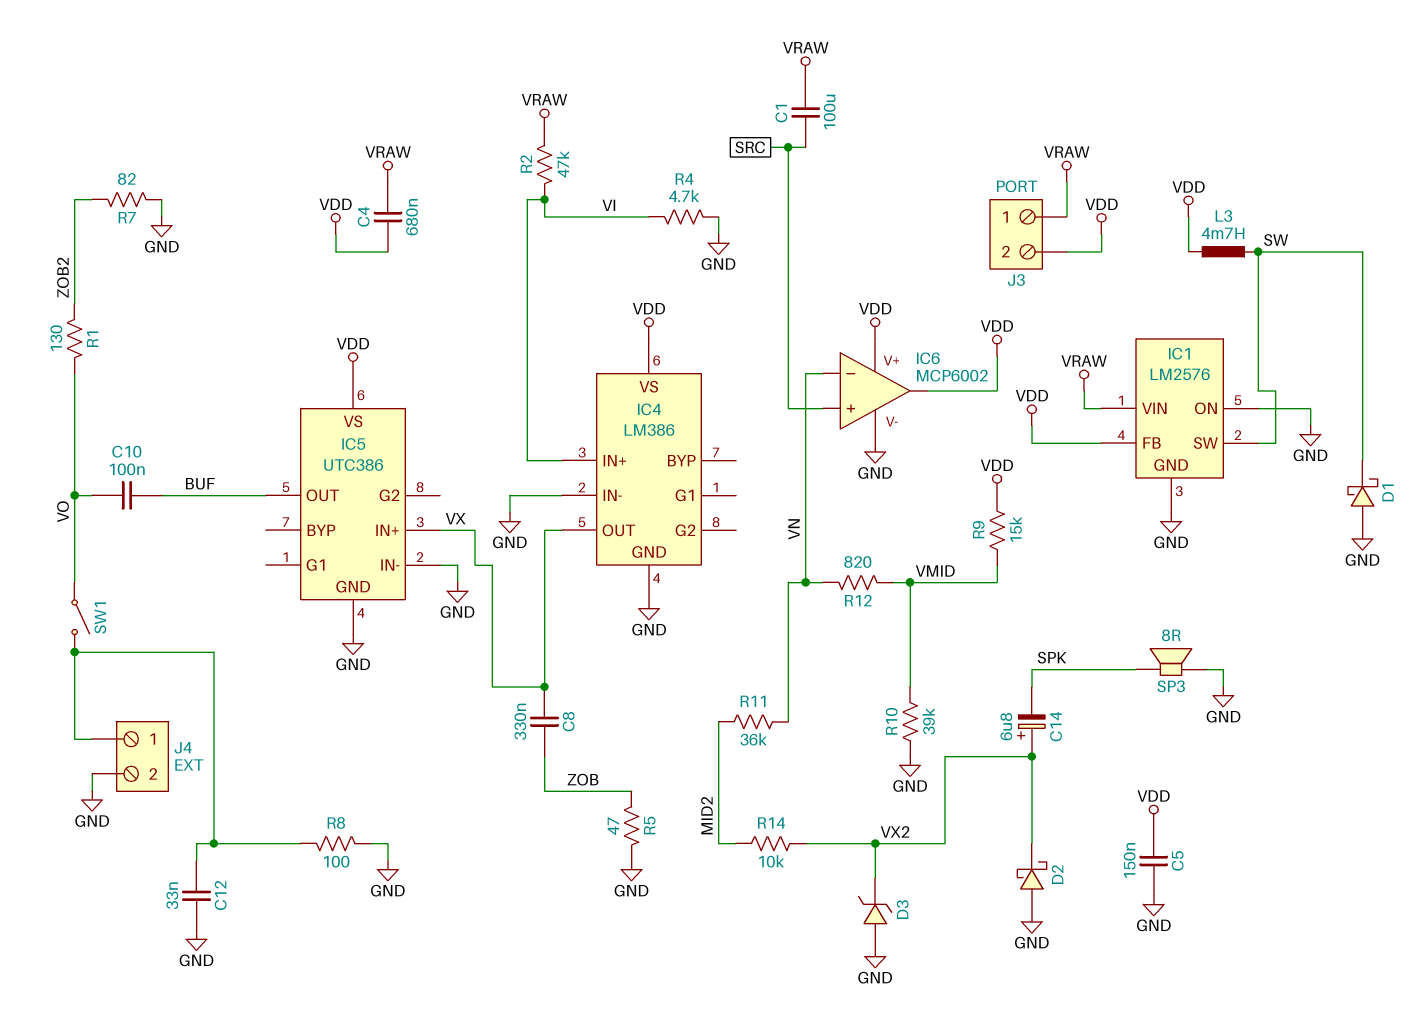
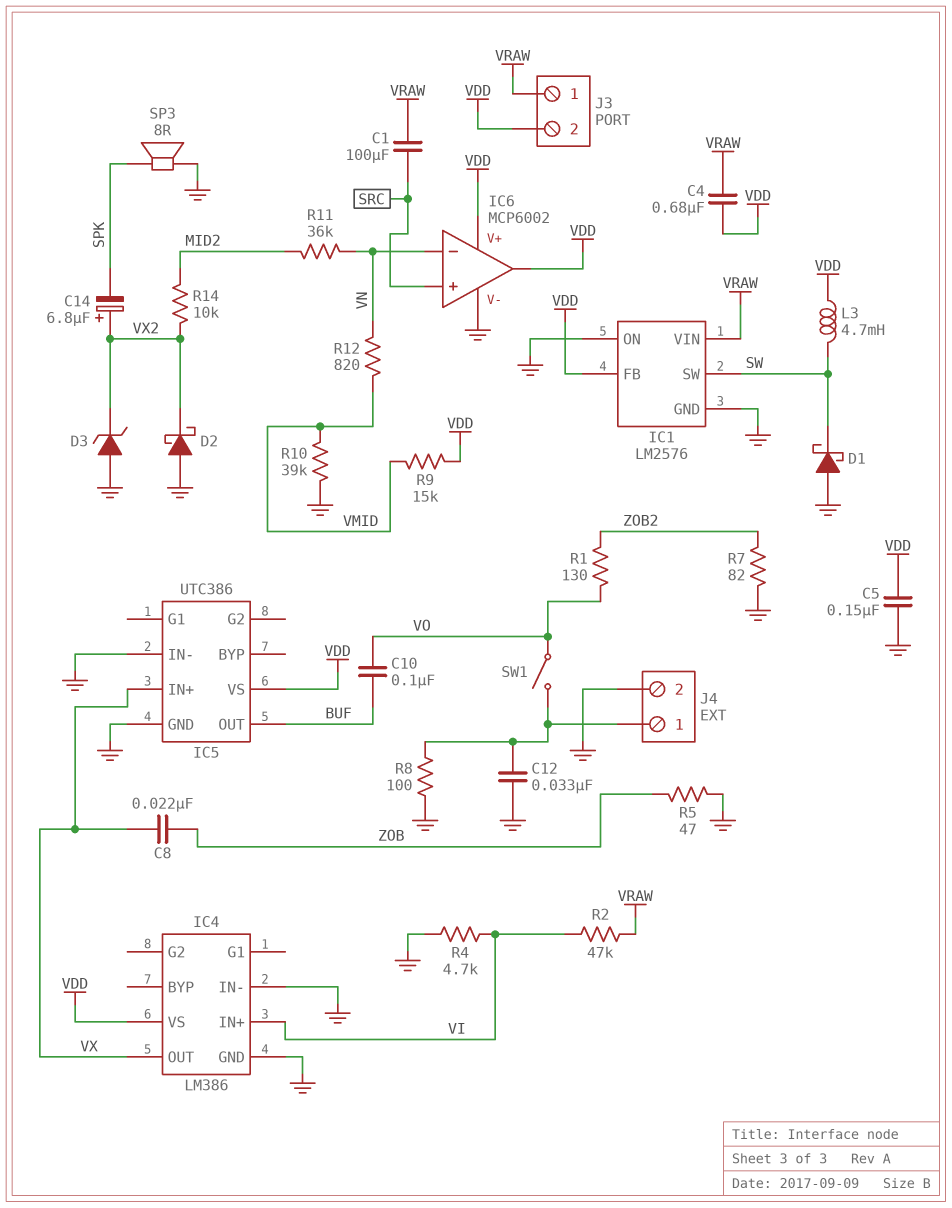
C8: 330nF (VX, ZOB) -> 22nF (VX, ZOB)

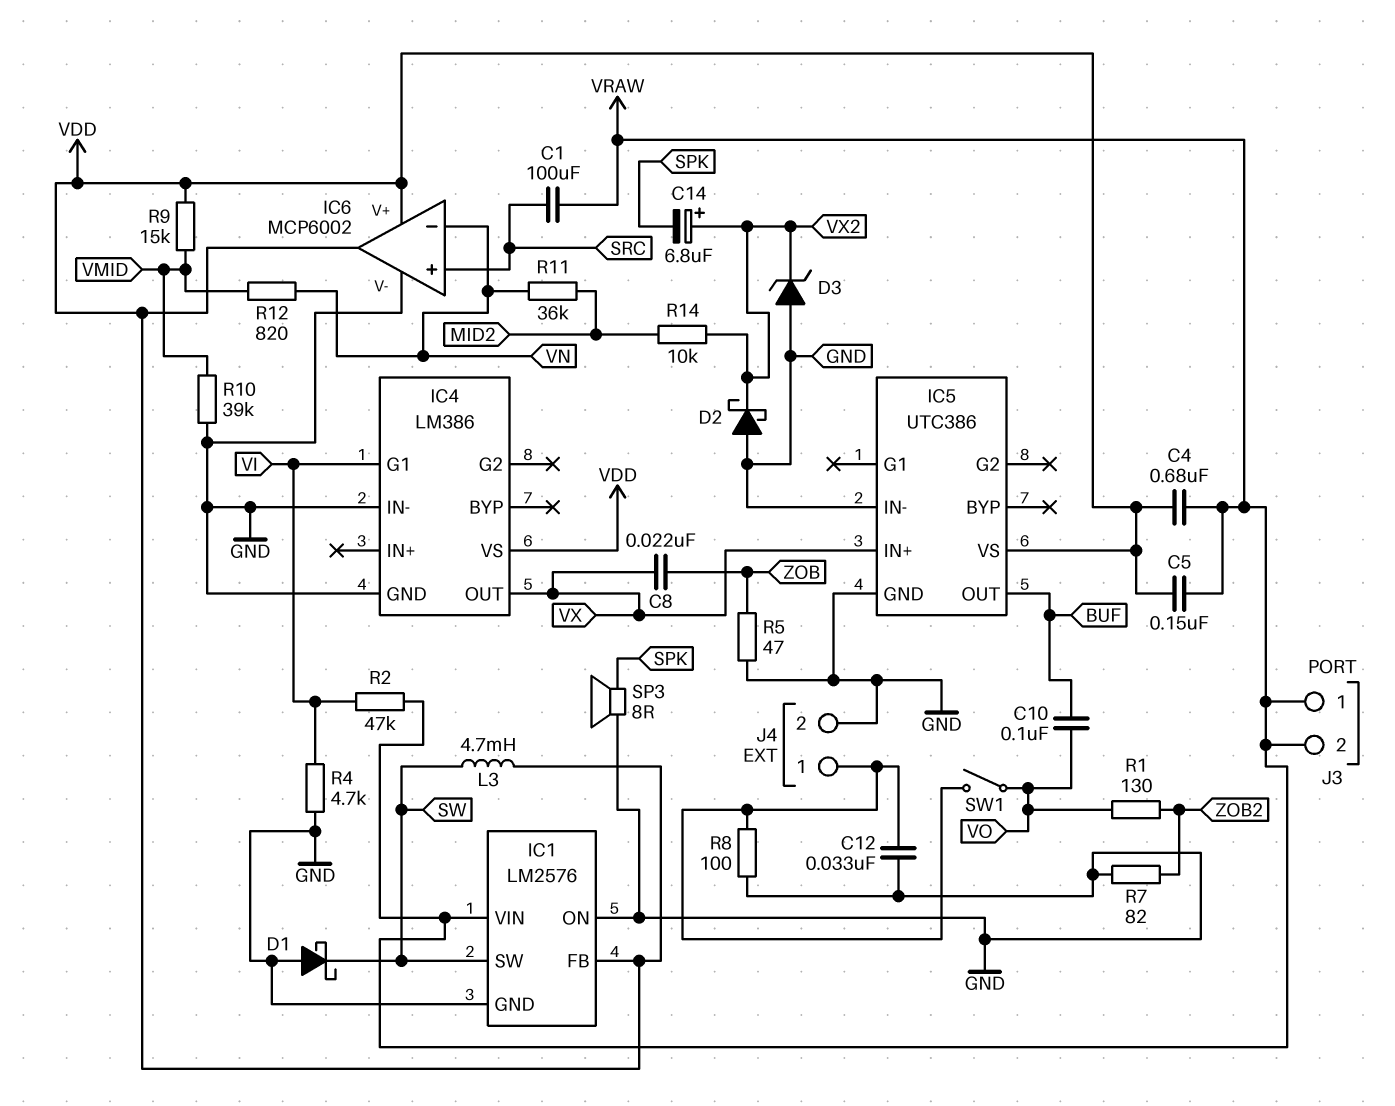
C5: 150nF (GND, VDD) -> 150nF (VDD, VRAW)
IC4 pin G1: none -> VI
IC4 pin IN+: VI -> none
J3 pin 2: VDD -> VRAW

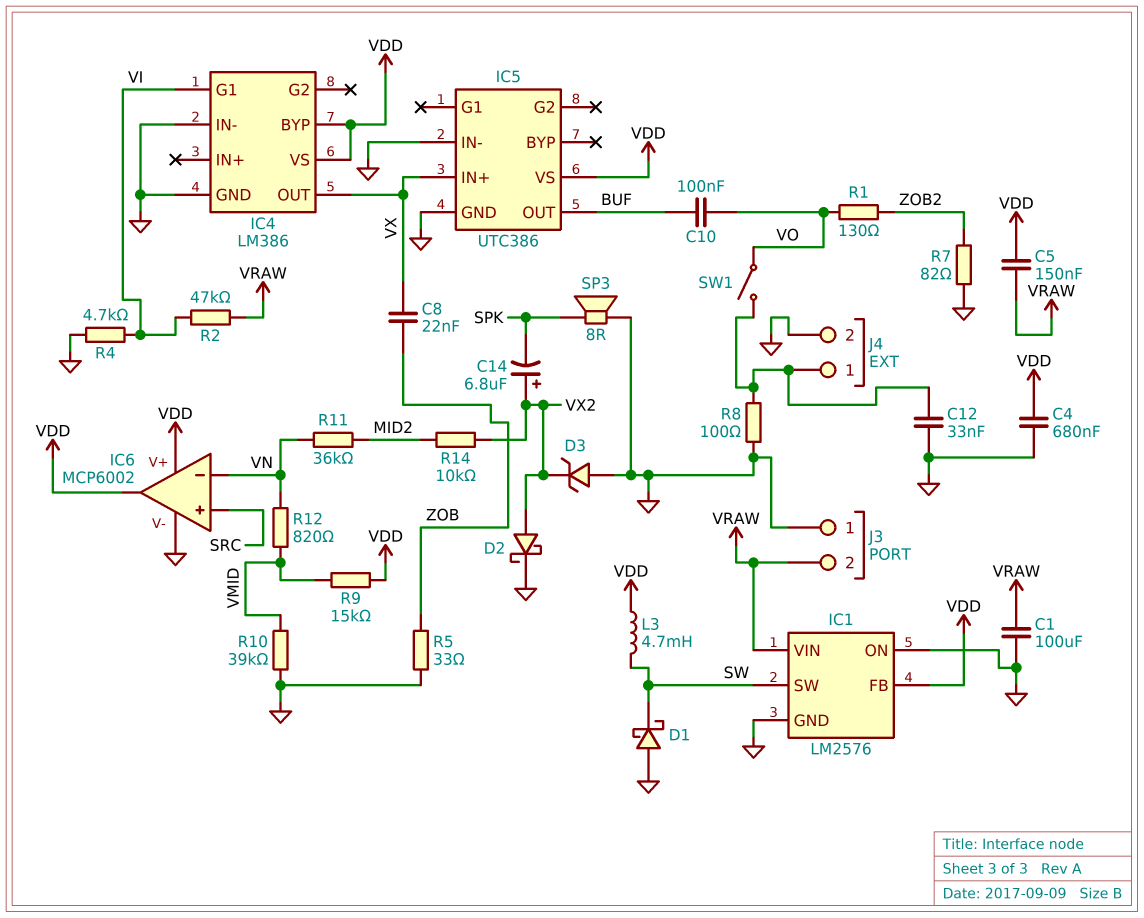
C1: 100uF (SRC, VRAW) -> 100uF (GND, VRAW)
C4: 680nF (VDD, VRAW) -> 680nF (GND, VDD)
D2: schottky (A GND, K VX2) -> schottky (A VX2, K GND)
IC4 pin BYP: none -> VDD
J3 pin 1: VRAW -> GND
R5: 47 (GND, ZOB) -> 33 (GND, ZOB)

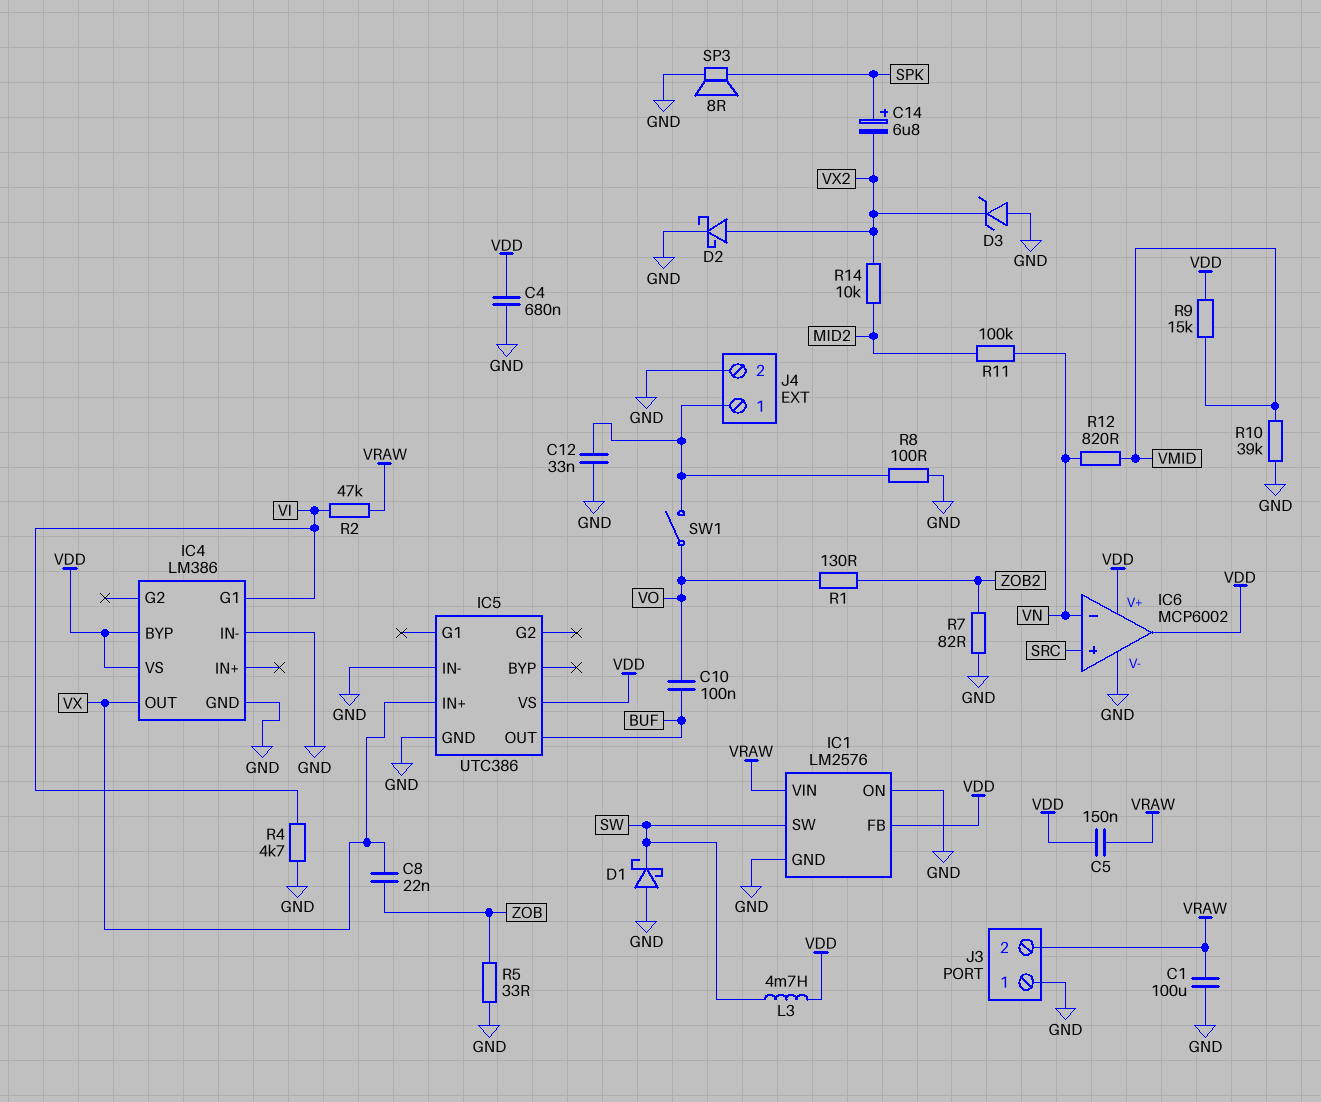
C14: 6.8uF (plus VX2, minus SPK) -> 6.8uF (plus SPK, minus VX2)
R11: 36k (MID2, VN) -> 100k (MID2, VN)

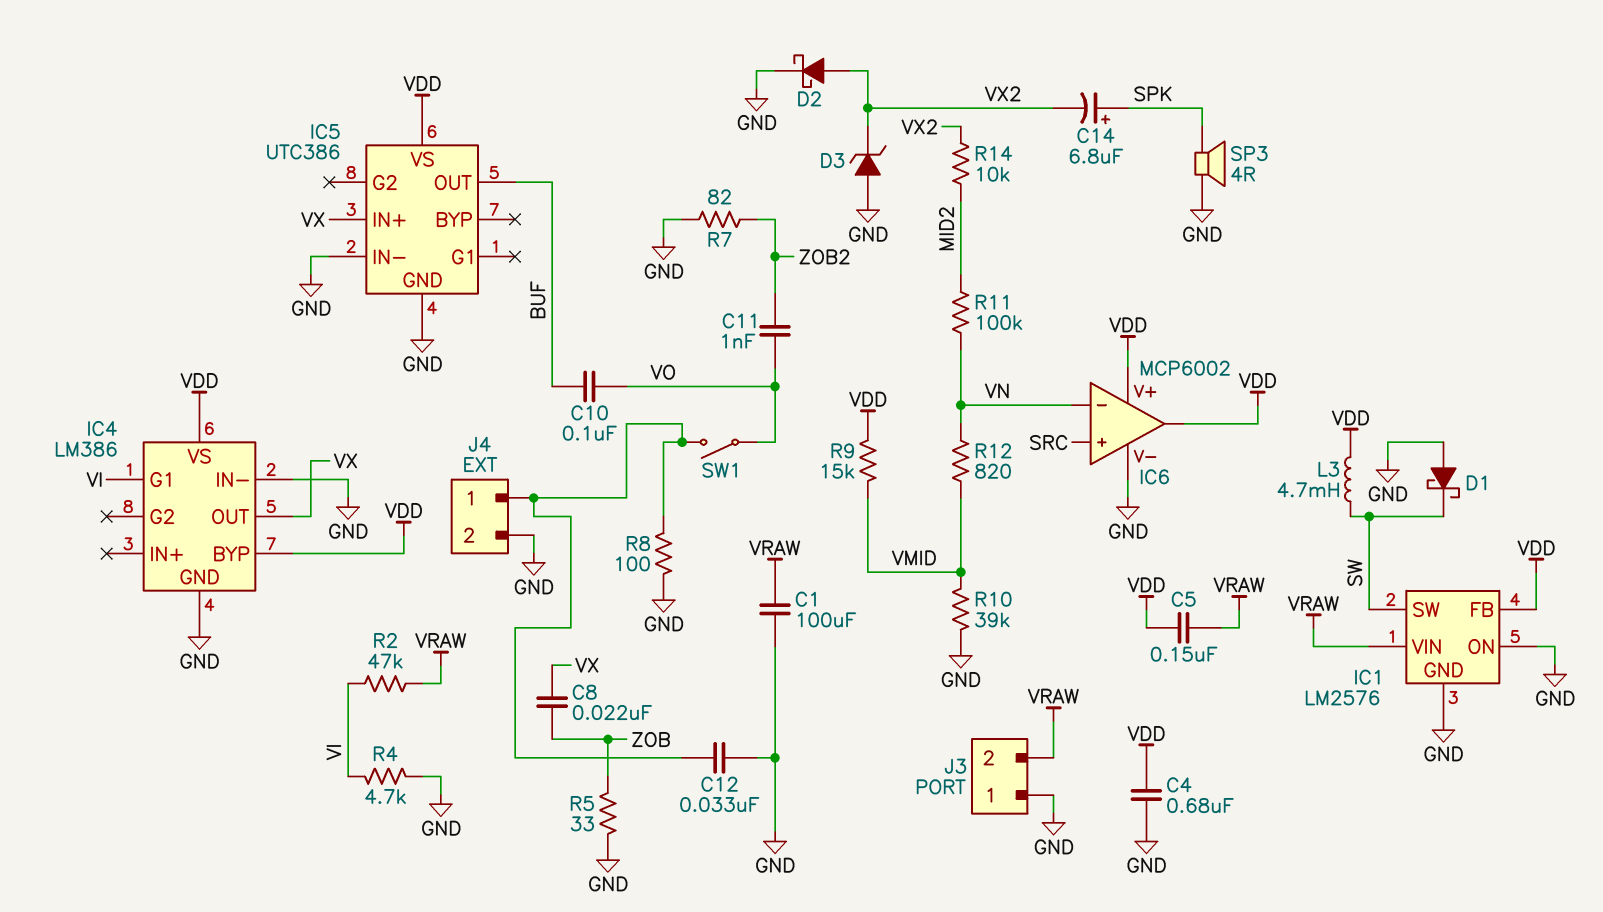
C11: none -> 1nF (VO, ZOB2)
R1: 130 (VO, ZOB2) -> none
SP3: speaker 8R (GND, SPK) -> speaker 4R (GND, SPK)

